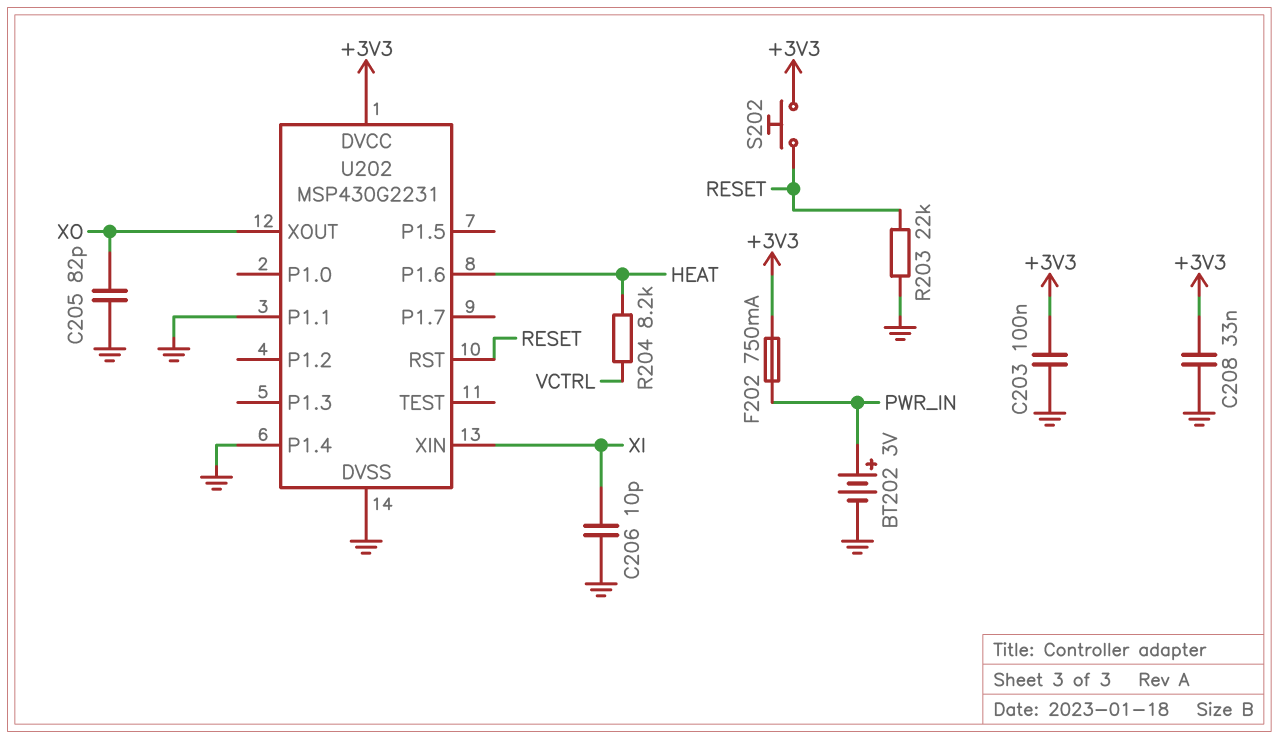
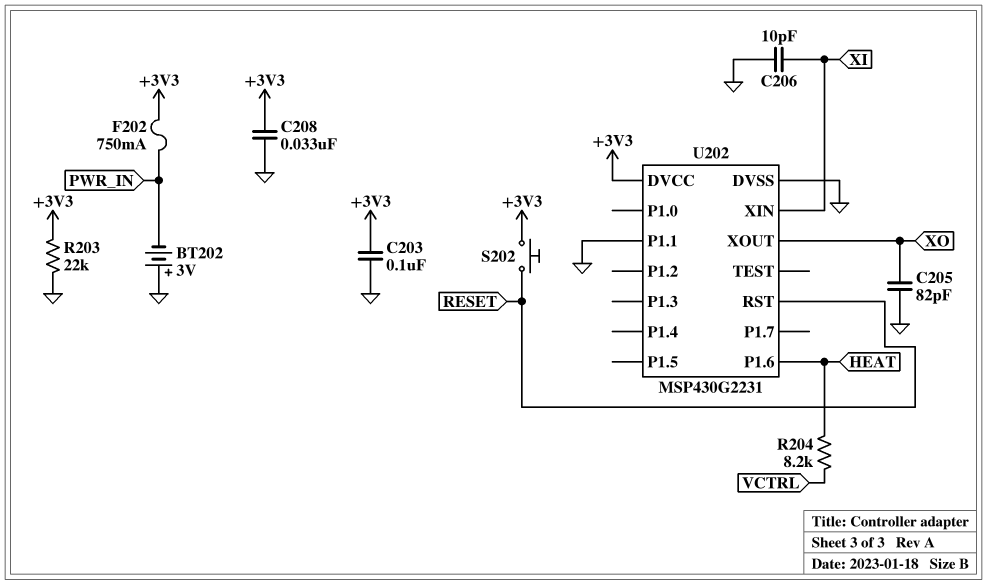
BT202: 3V (plus PWR_IN, minus GND) -> 3V (plus GND, minus PWR_IN)
R203: 22k (GND, RESET) -> 22k (+3V3, GND)
U202 pin P1.4: GND -> none

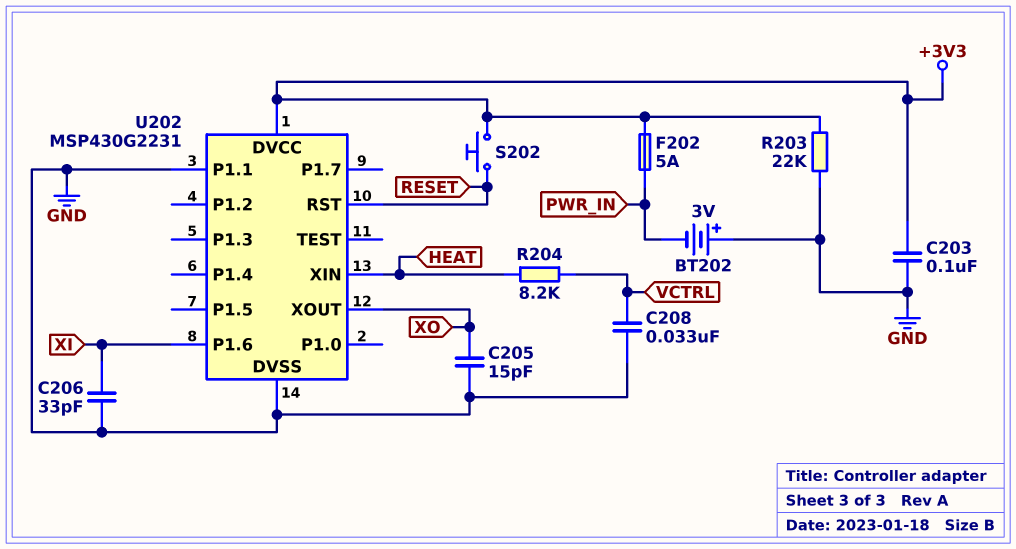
C205: 82pF (GND, XO) -> 15pF (GND, XO)
C206: 10pF (GND, XI) -> 33pF (GND, XI)
C208: 33nF (+3V3, GND) -> 33nF (GND, VCTRL)
F202: 750mA (+3V3, PWR_IN) -> 5A (+3V3, PWR_IN)
U202 pin P1.6: HEAT -> XI
U202 pin XIN: XI -> HEAT

